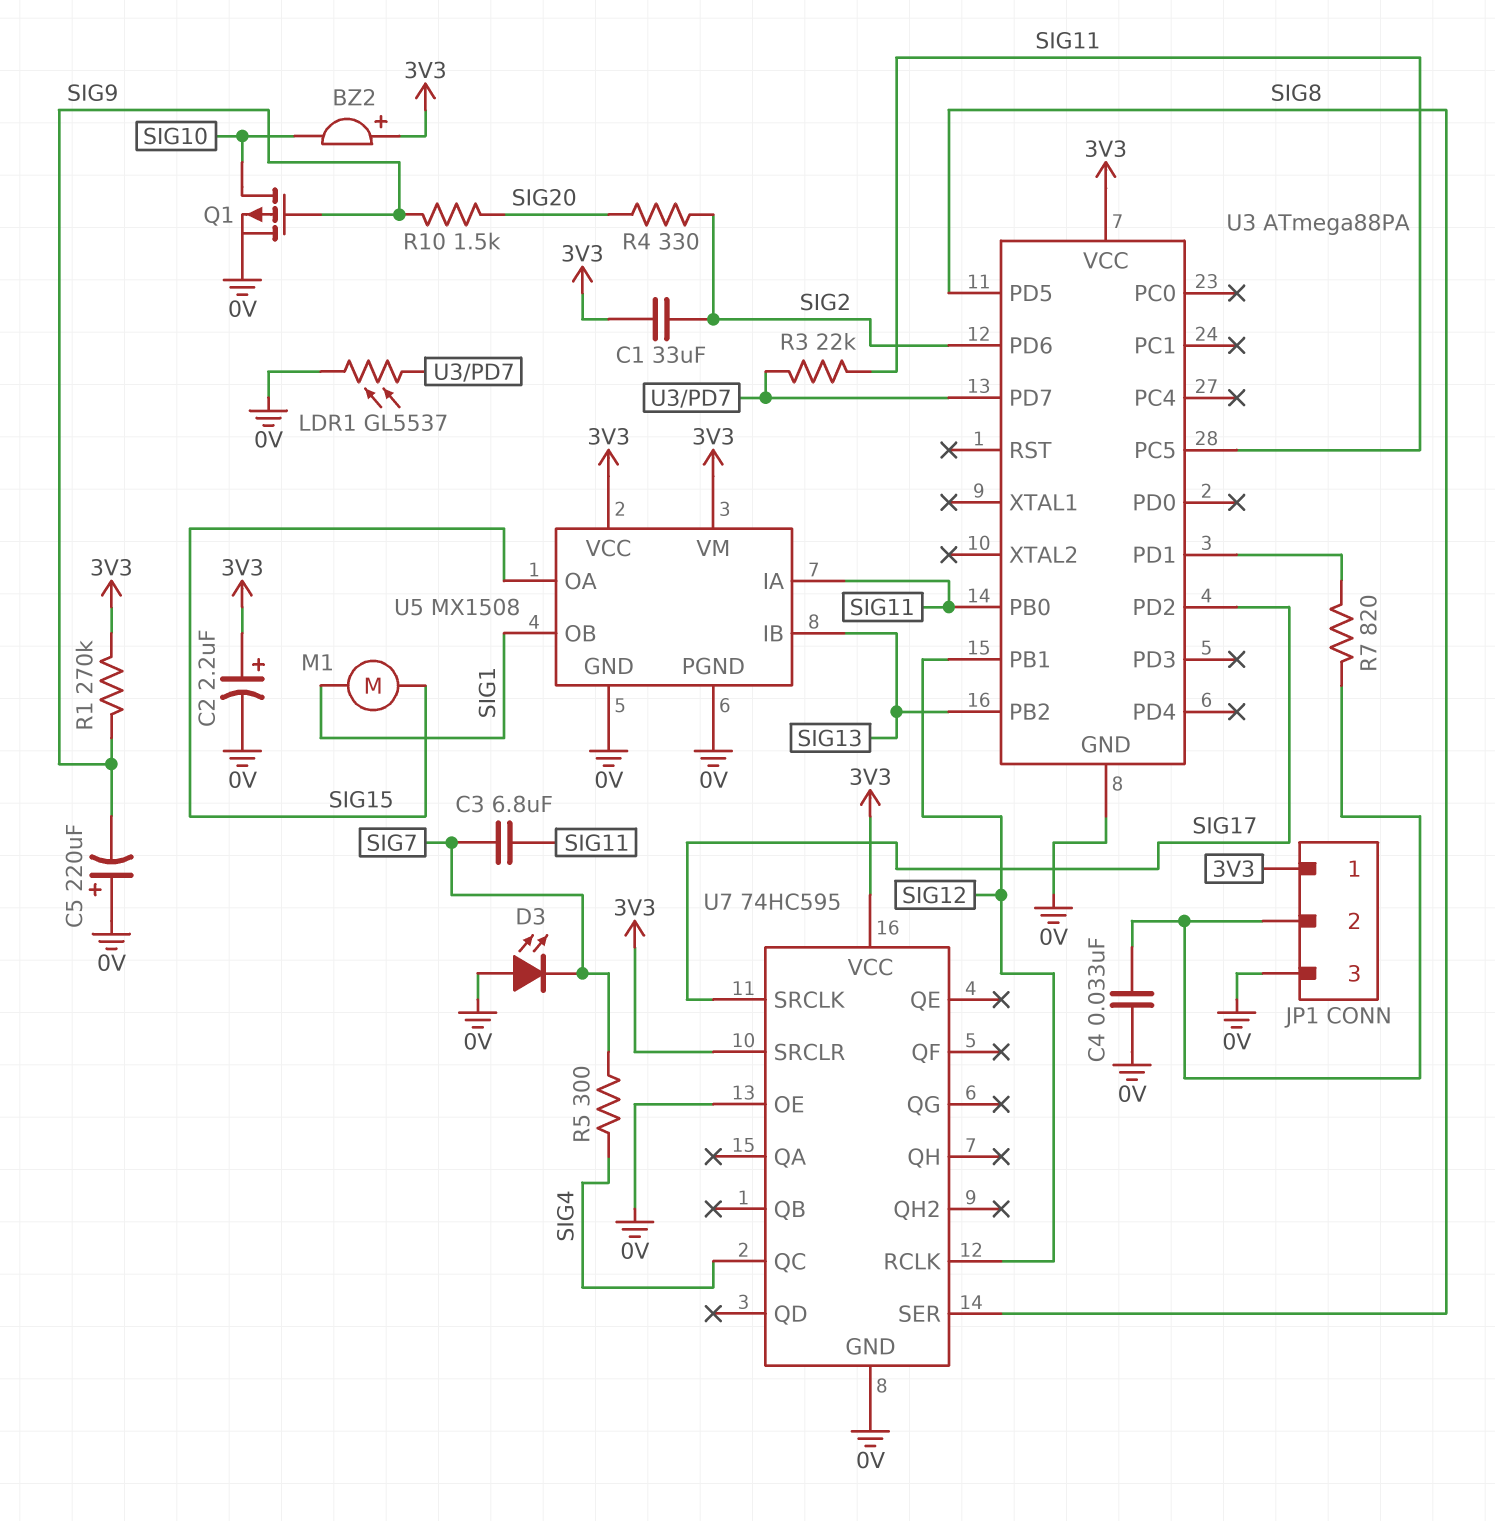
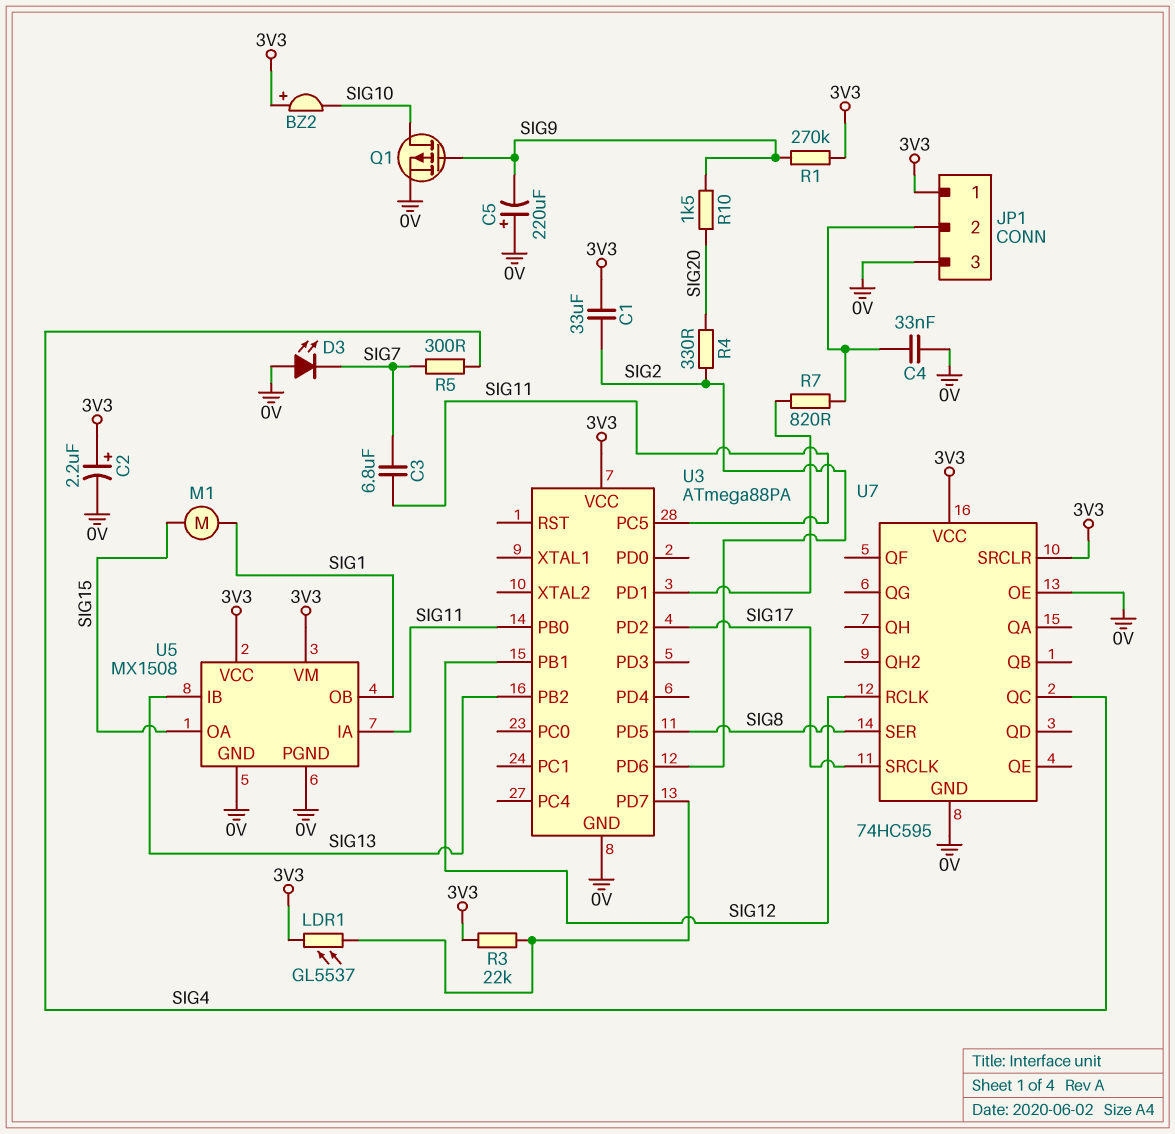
LDR1: GL5537 (0V, U3/PD7) -> GL5537 (3V3, U3/PD7)
R3: 22k (SIG11, U3/PD7) -> 22k (3V3, U3/PD7)

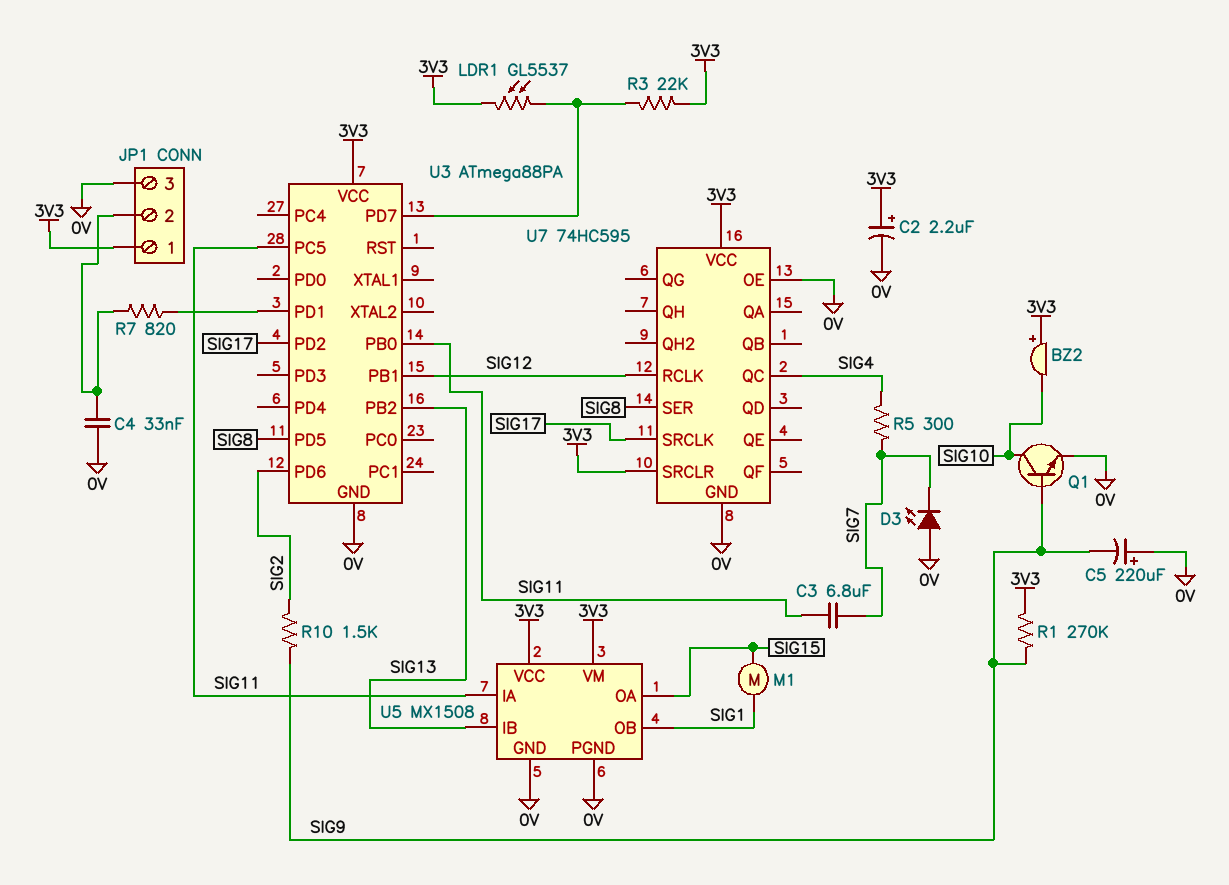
C1: 33uF (3V3, SIG2) -> none
Q1: PMOS (G SIG9, D SIG10, S 0V) -> NPN (B SIG9, C SIG10, E 0V)
R4: 330 (SIG2, SIG20) -> none
R10: 1.5k (SIG9, SIG20) -> 1.5k (SIG2, SIG9)

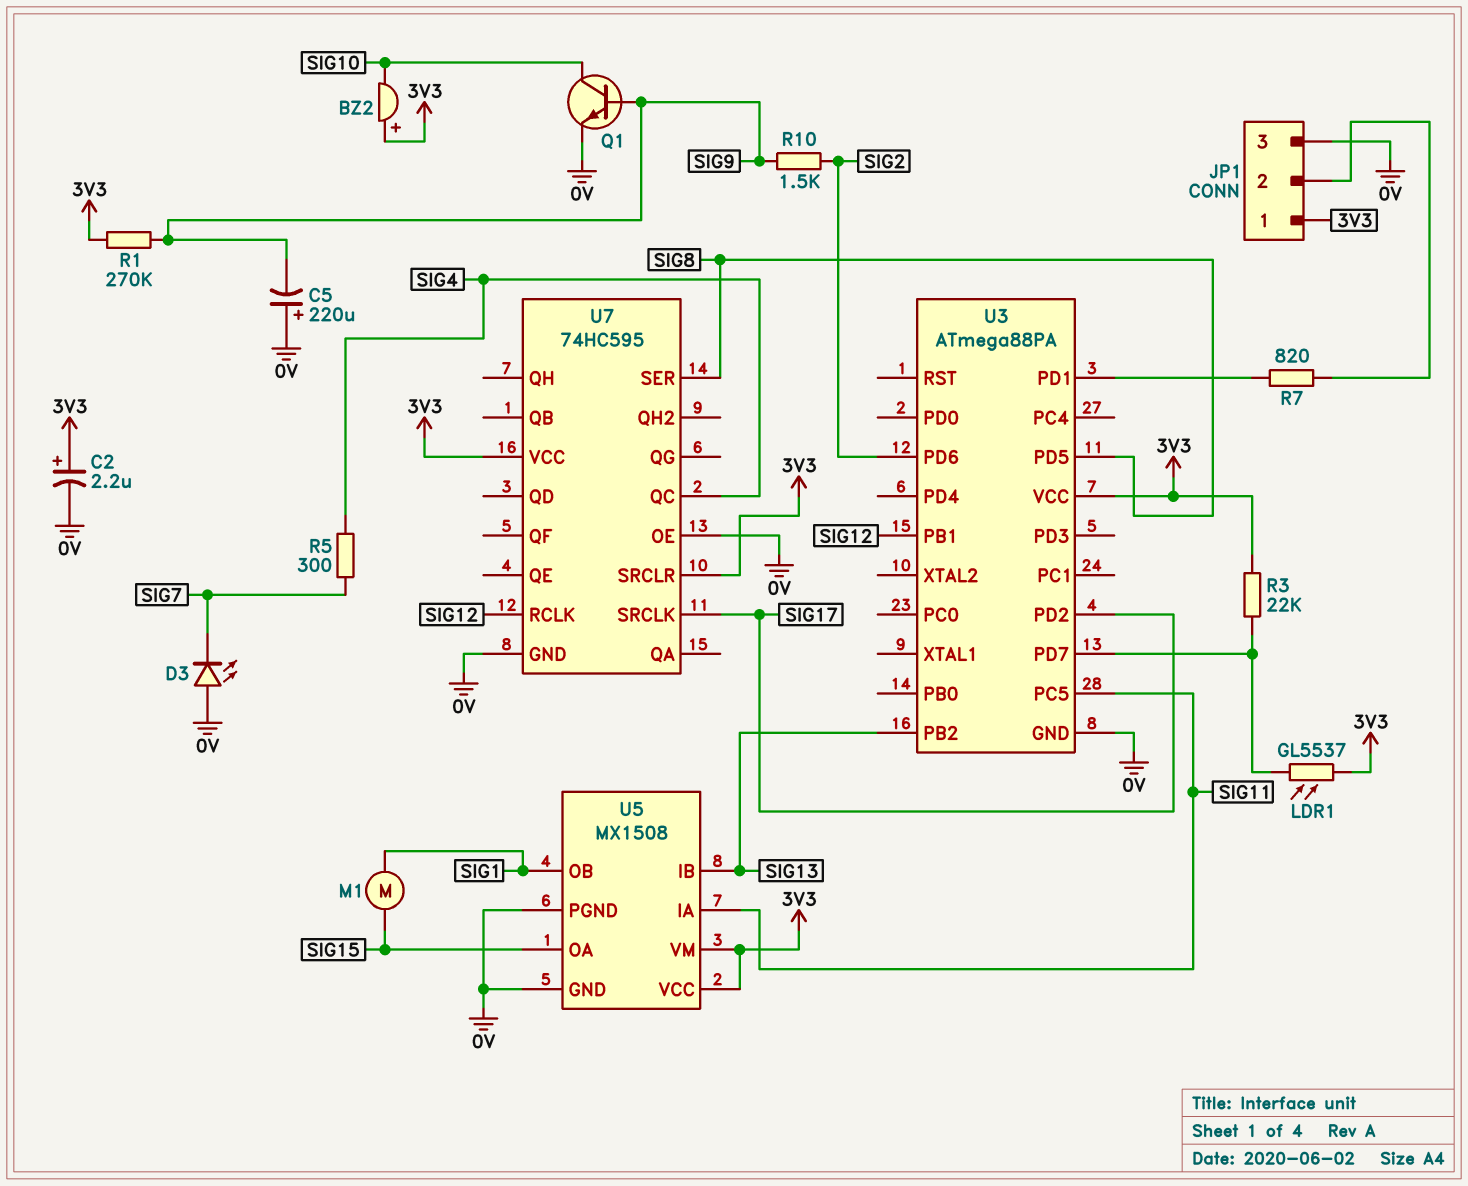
C3: 6.8uF (SIG7, SIG11) -> none
C4: 33nF (0V, JP1/2) -> none
U3 pin PB0: SIG11 -> none

